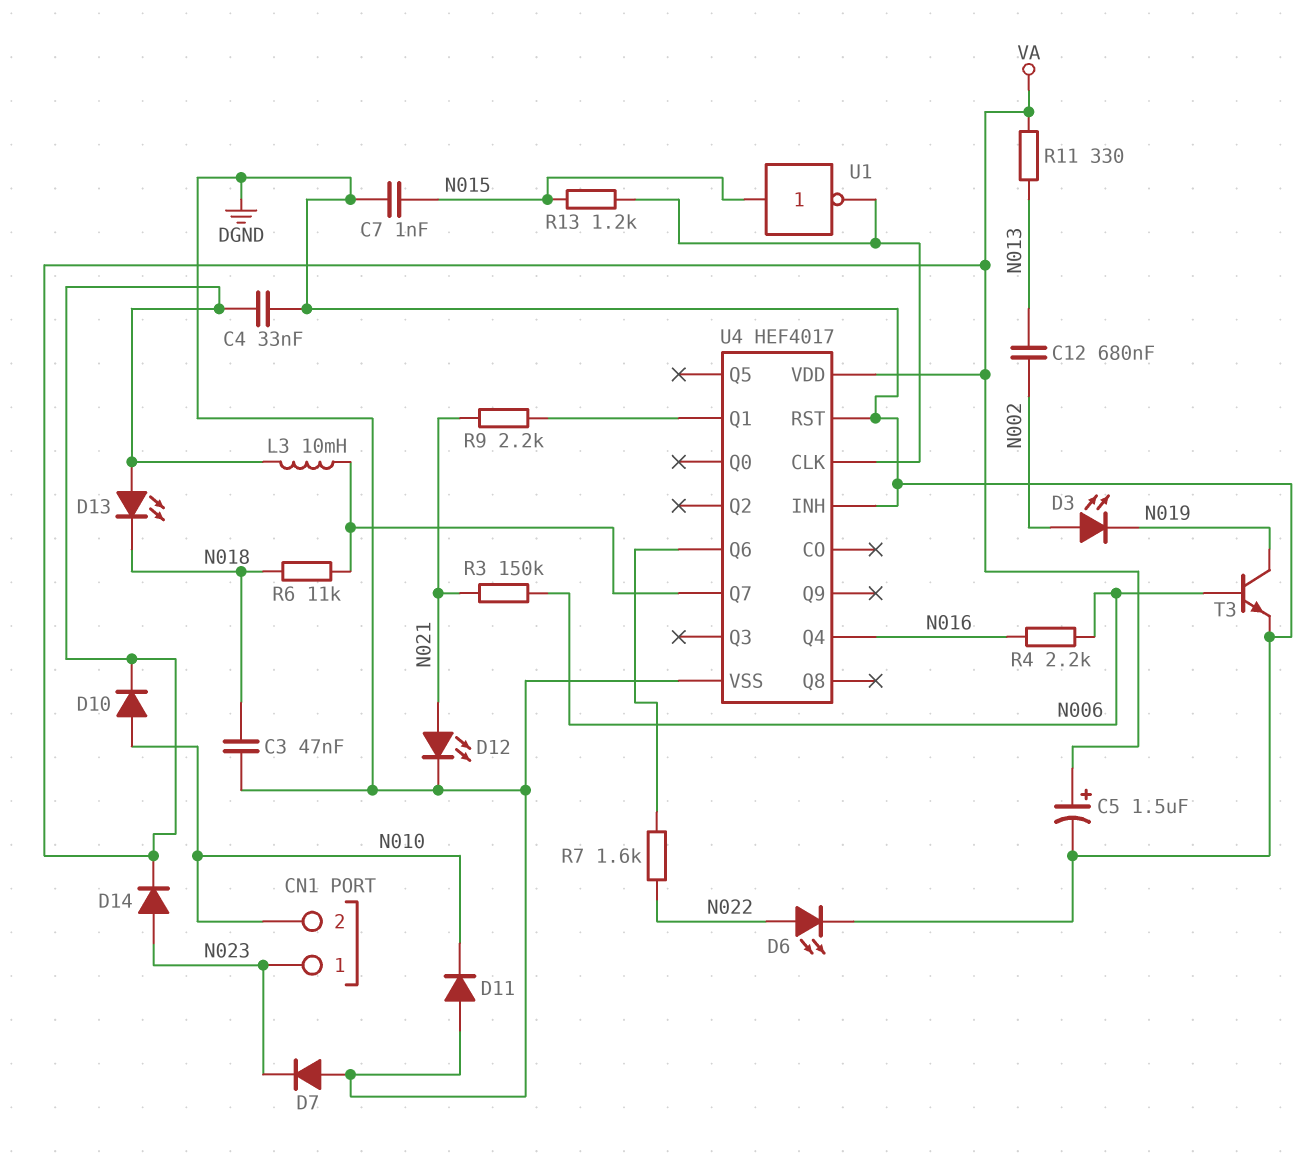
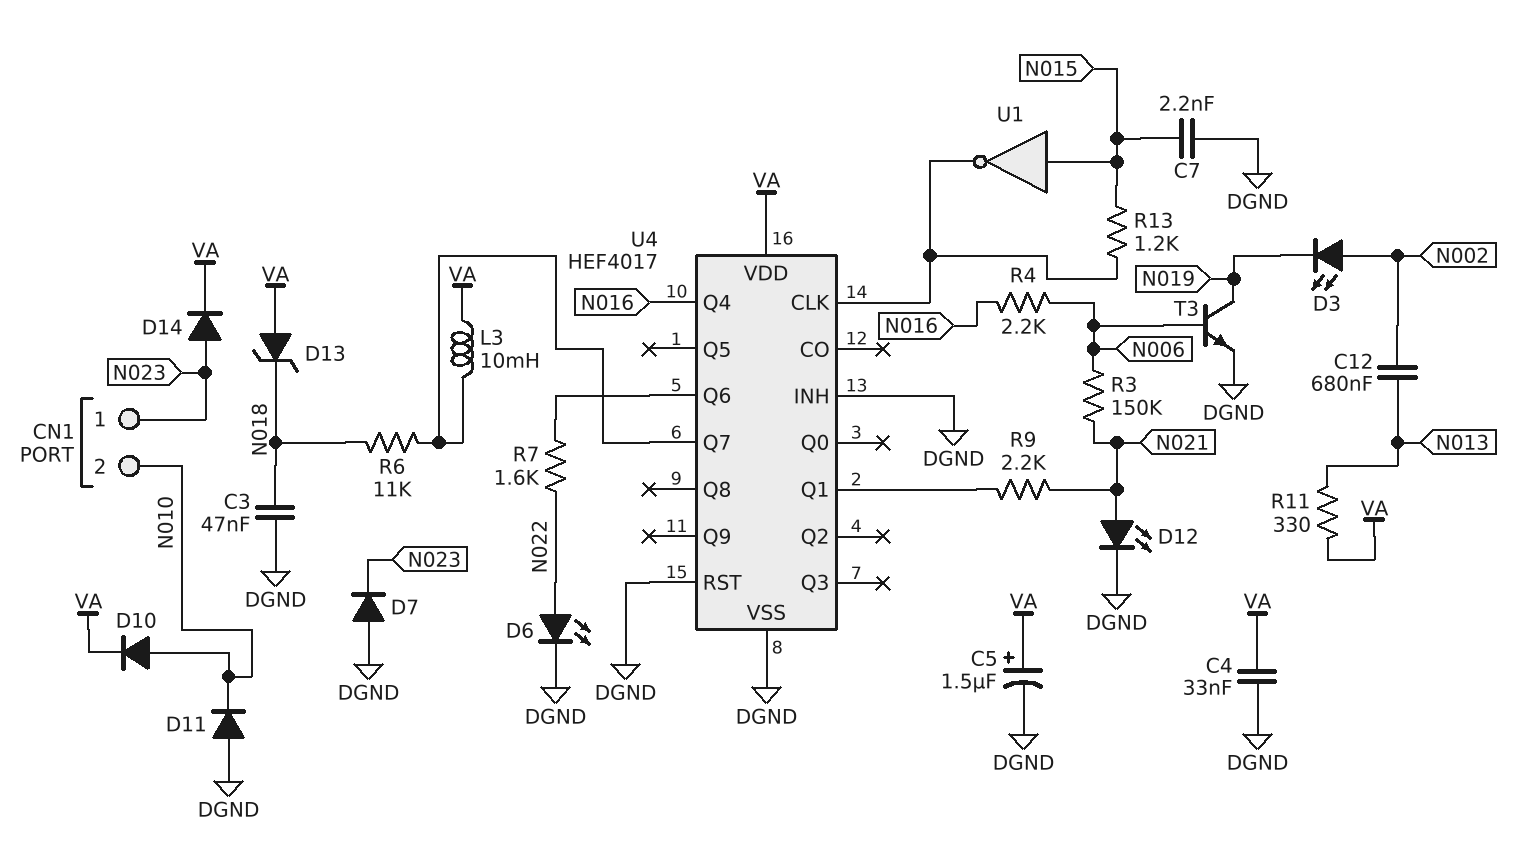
C7: 1nF (DGND, N015) -> 2.2nF (DGND, N015)
D13: LED (A VA, K N018) -> zener (A VA, K N018)

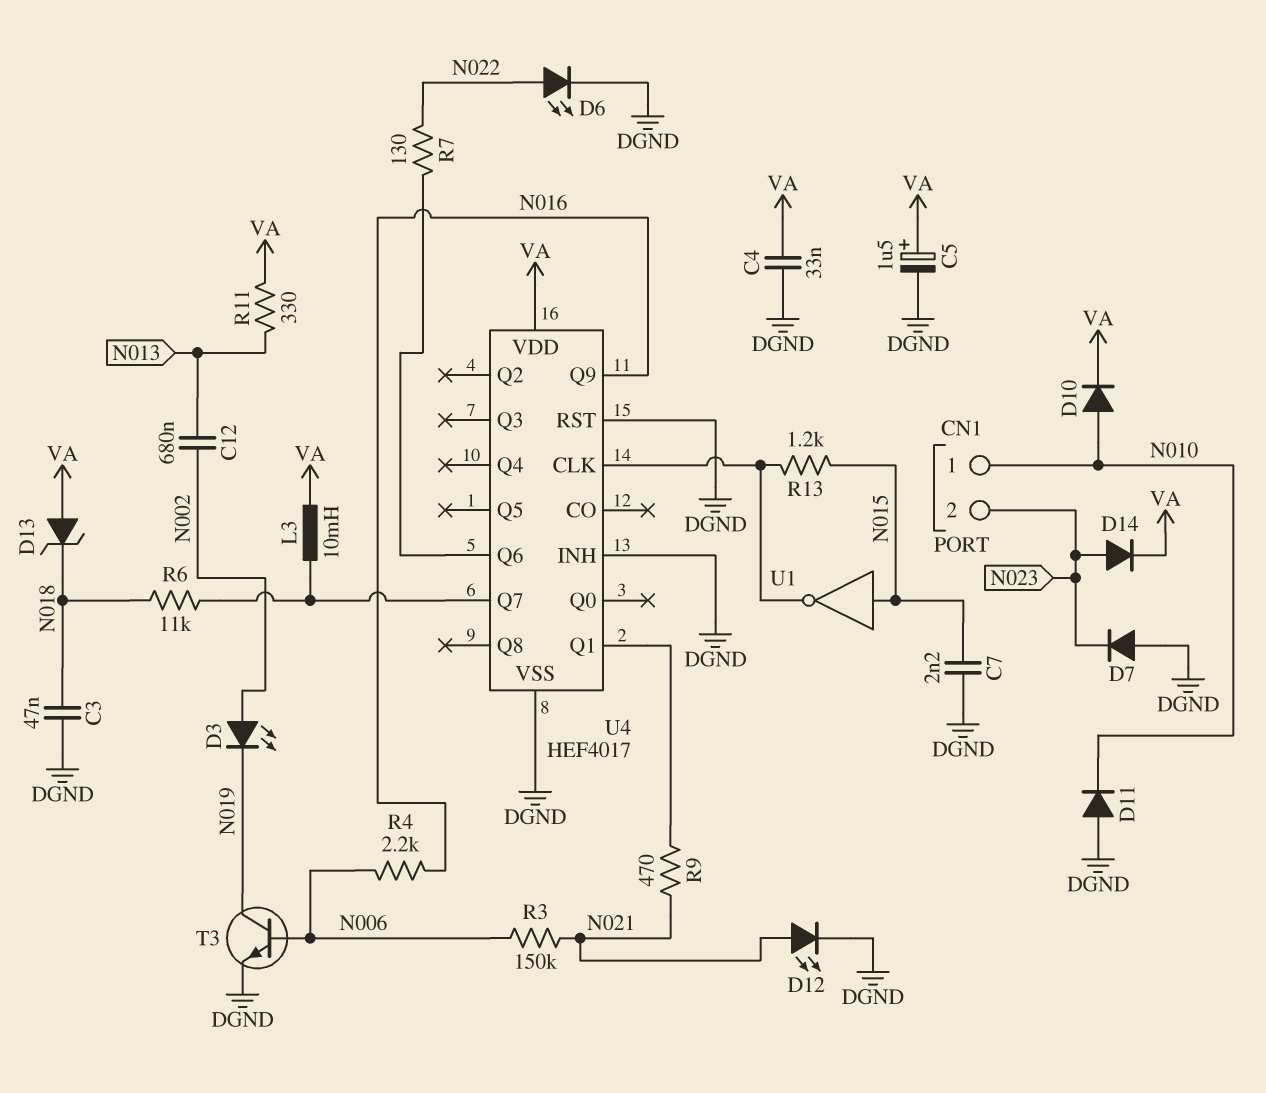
CN1 pin 1: N023 -> N010
CN1 pin 2: N010 -> N023
R7: 1.6k (N022, U4/Q6) -> 130 (N022, U4/Q6)
R9: 2.2k (N021, U4/Q1) -> 470 (N021, U4/Q1)
U4 pin Q4: N016 -> none
U4 pin Q9: none -> N016

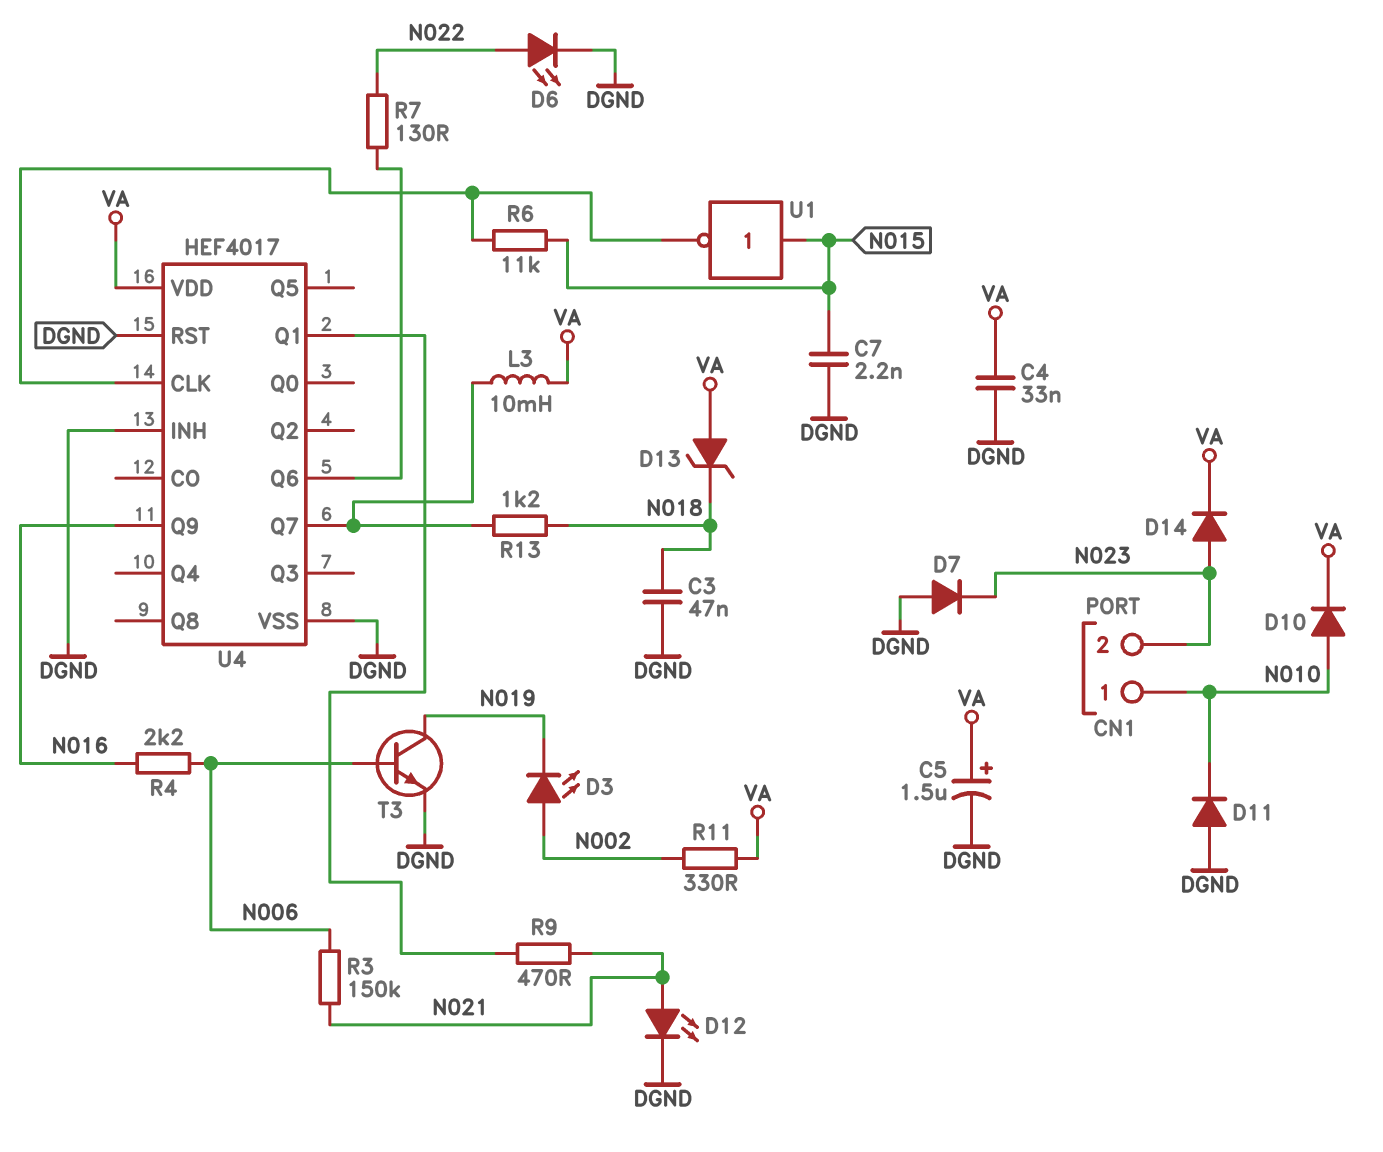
C12: 680nF (N002, N013) -> none
R6: 11k (N018, U4/Q7) -> 11k (N015, U4/CLK)
R11: 330 (N013, VA) -> 330 (N002, VA)
R13: 1.2k (N015, U4/CLK) -> 1.2k (N018, U4/Q7)

